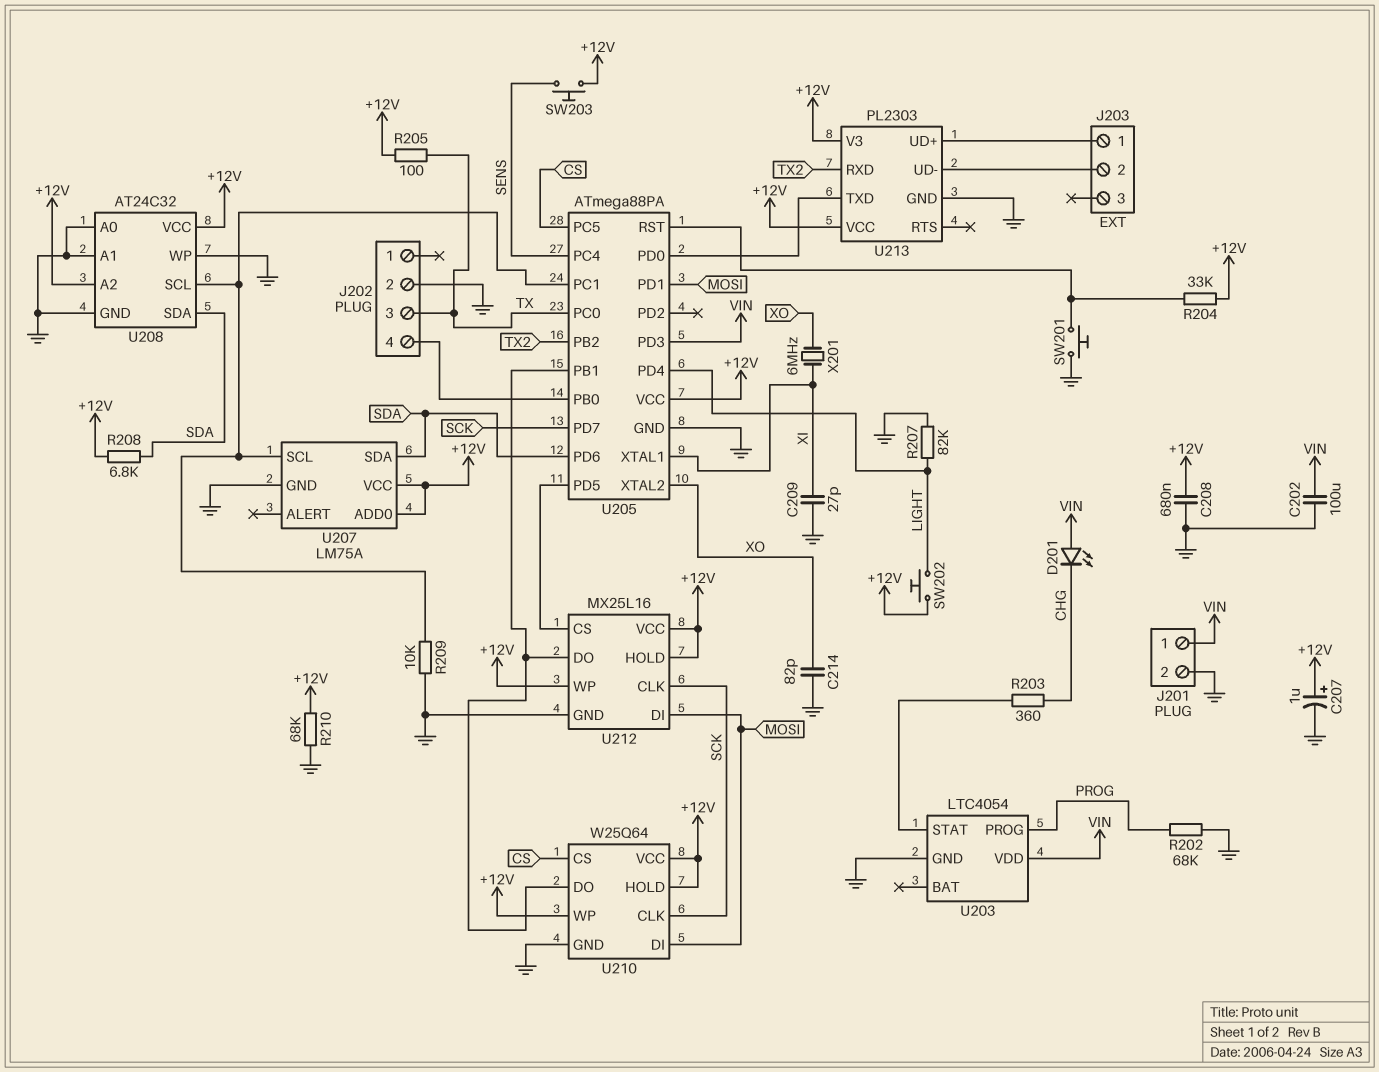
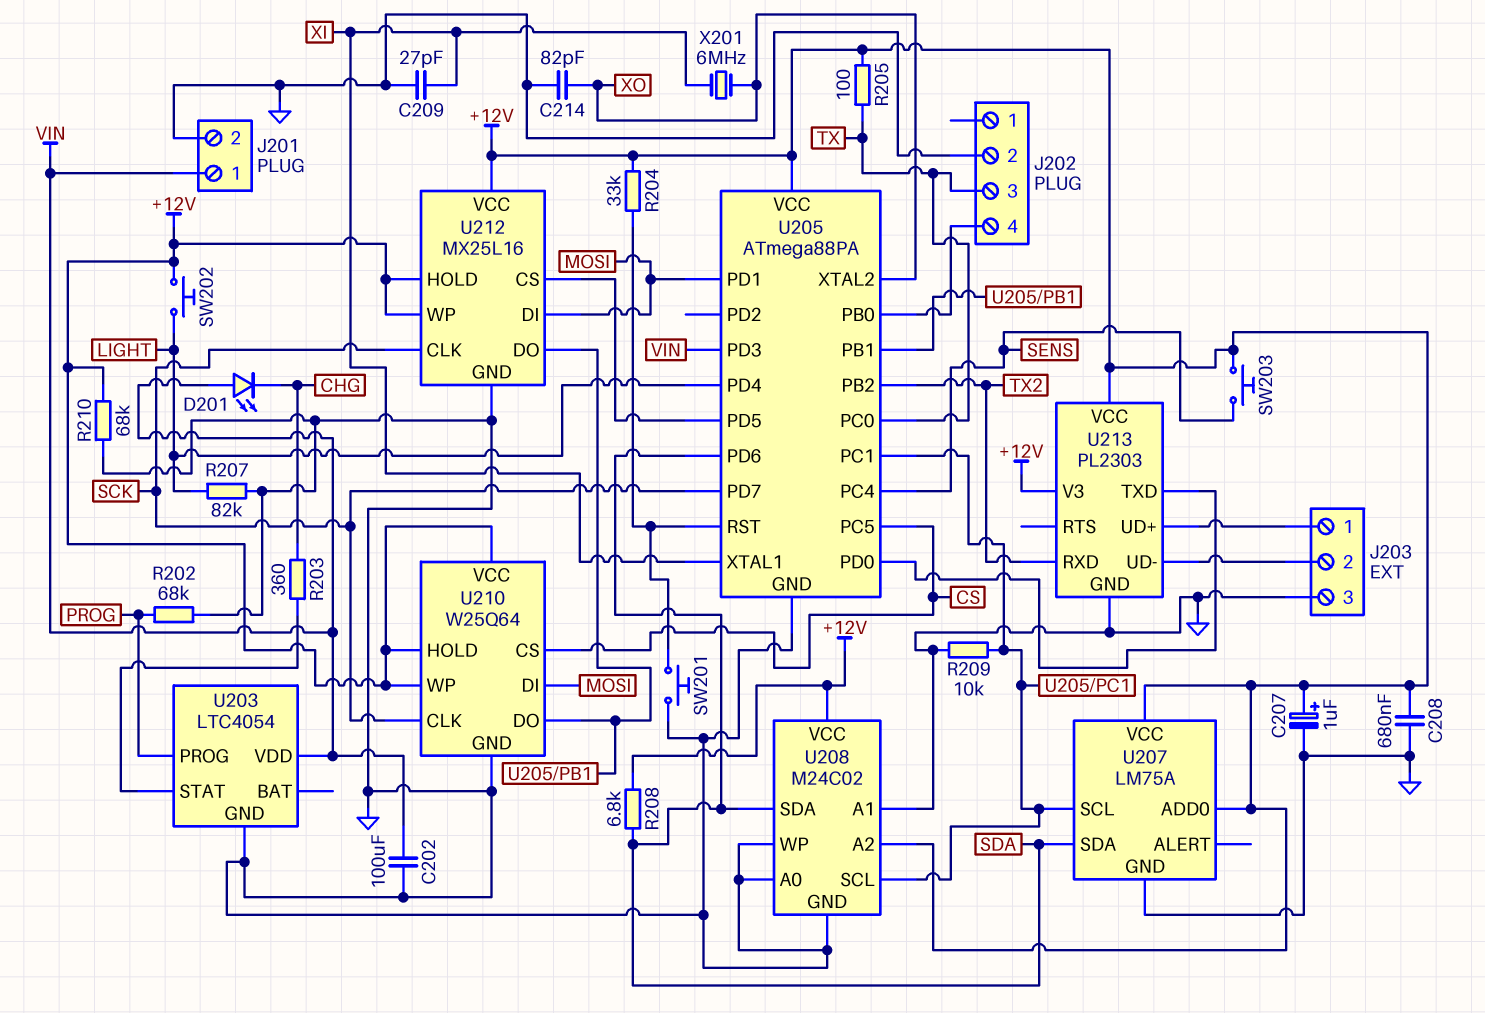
J203 pin 3: none -> GND
U208: AT24C32 -> M24C02

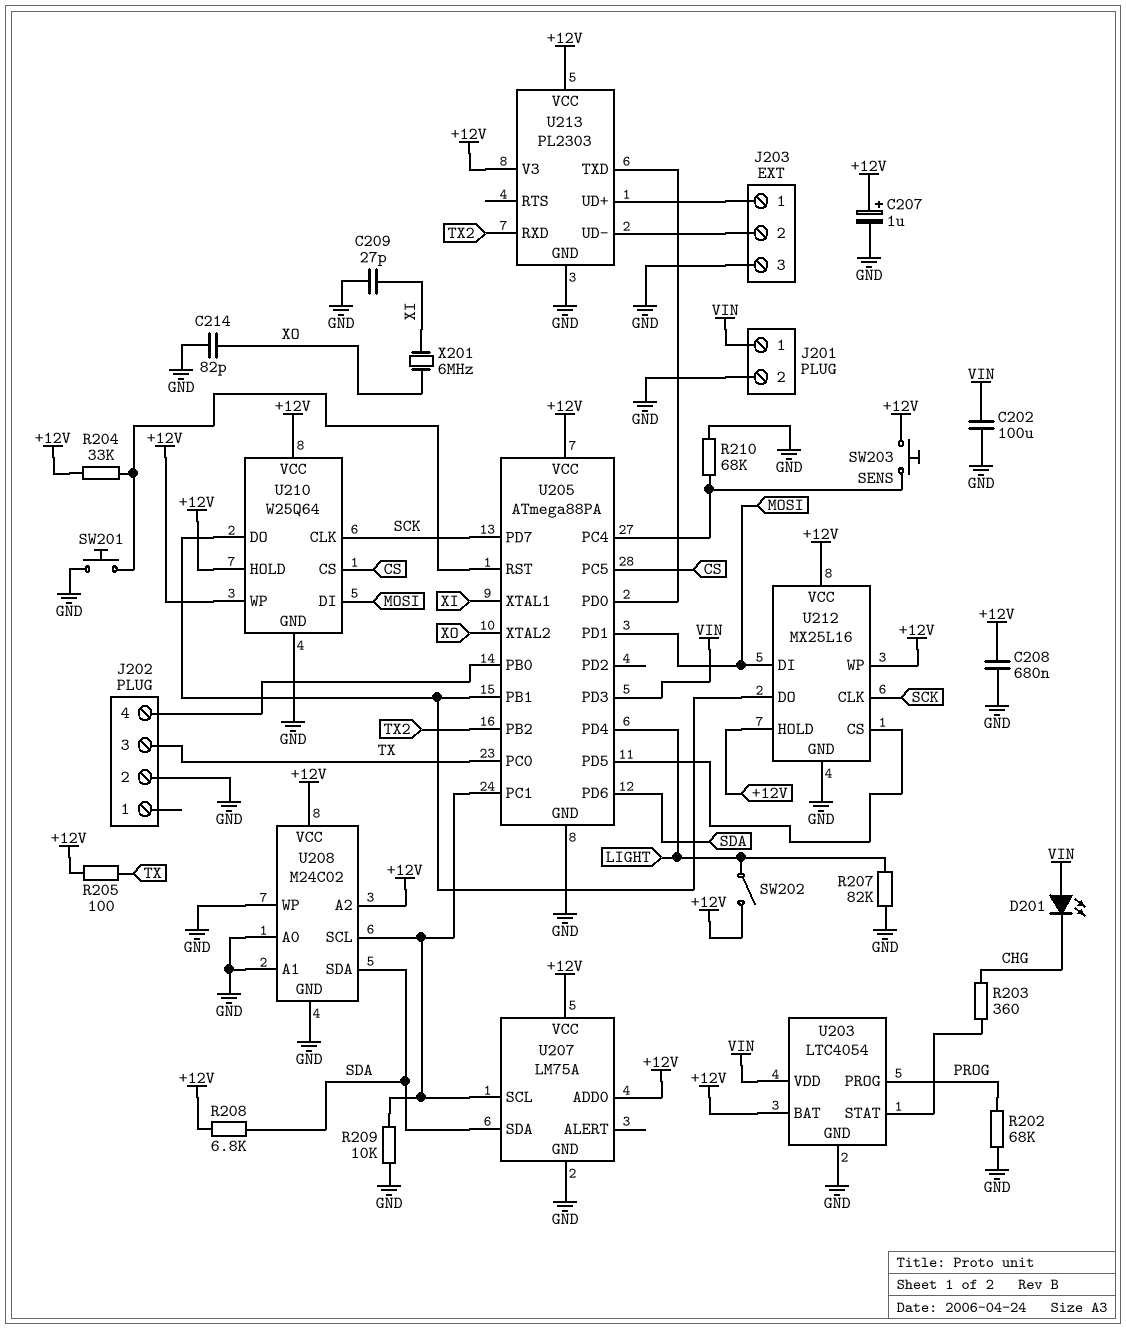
R210: 68k (+12V, GND) -> 68k (GND, SENS)
SW202: button (+12V, LIGHT) -> switch (+12V, LIGHT)
U203 pin BAT: none -> +12V

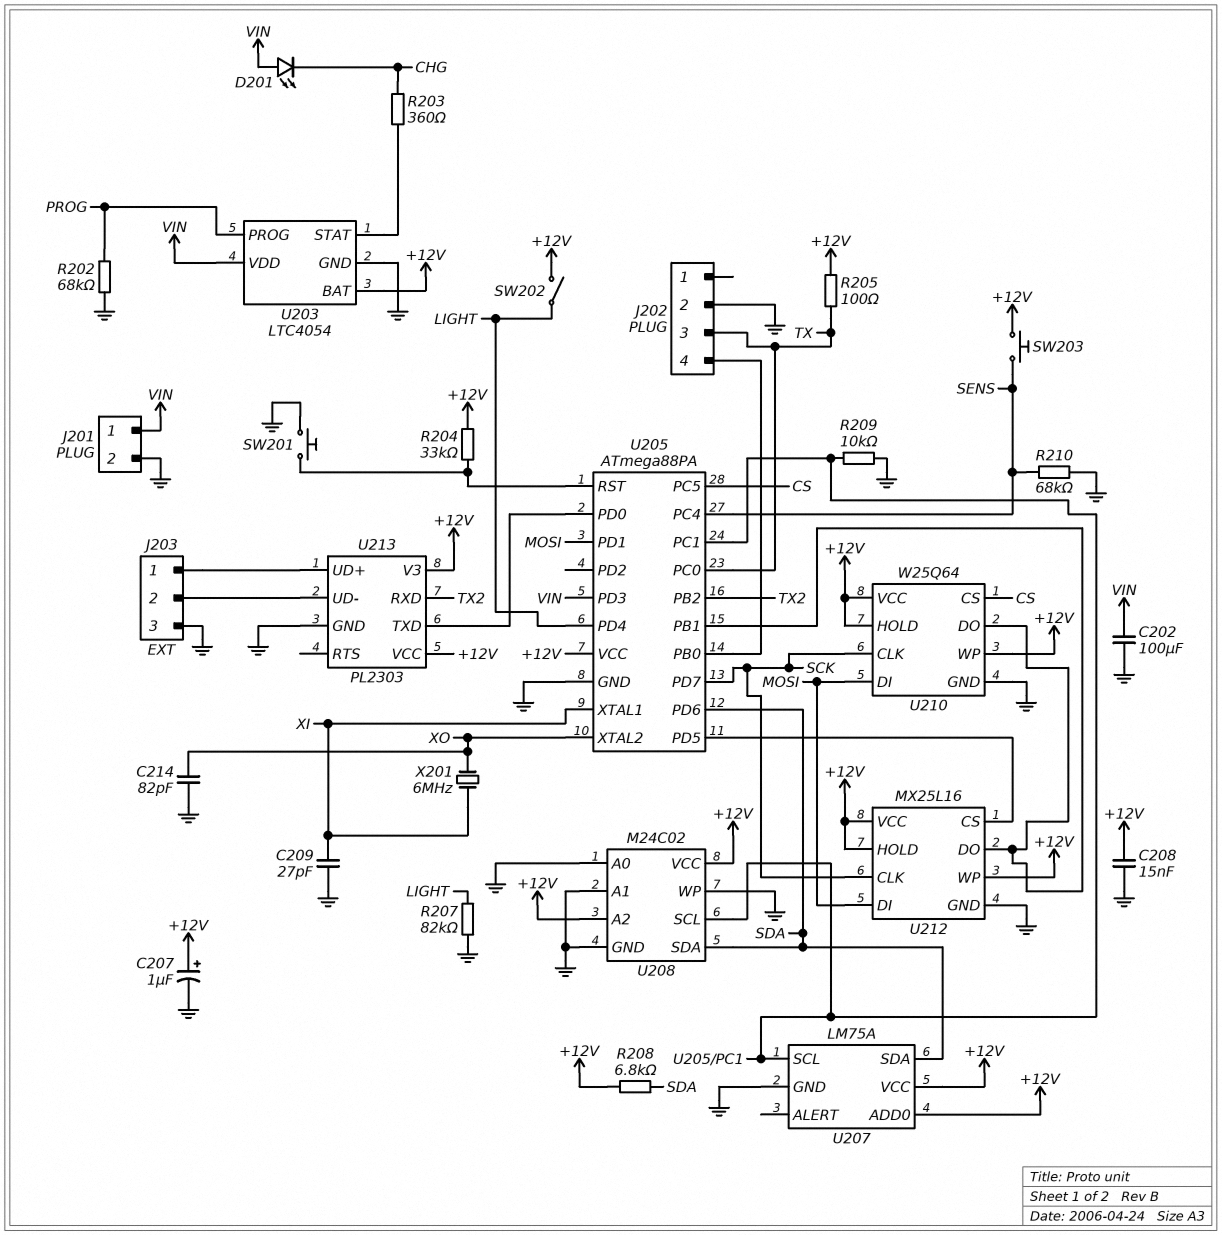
C208: 680nF (+12V, GND) -> 15nF (+12V, GND)

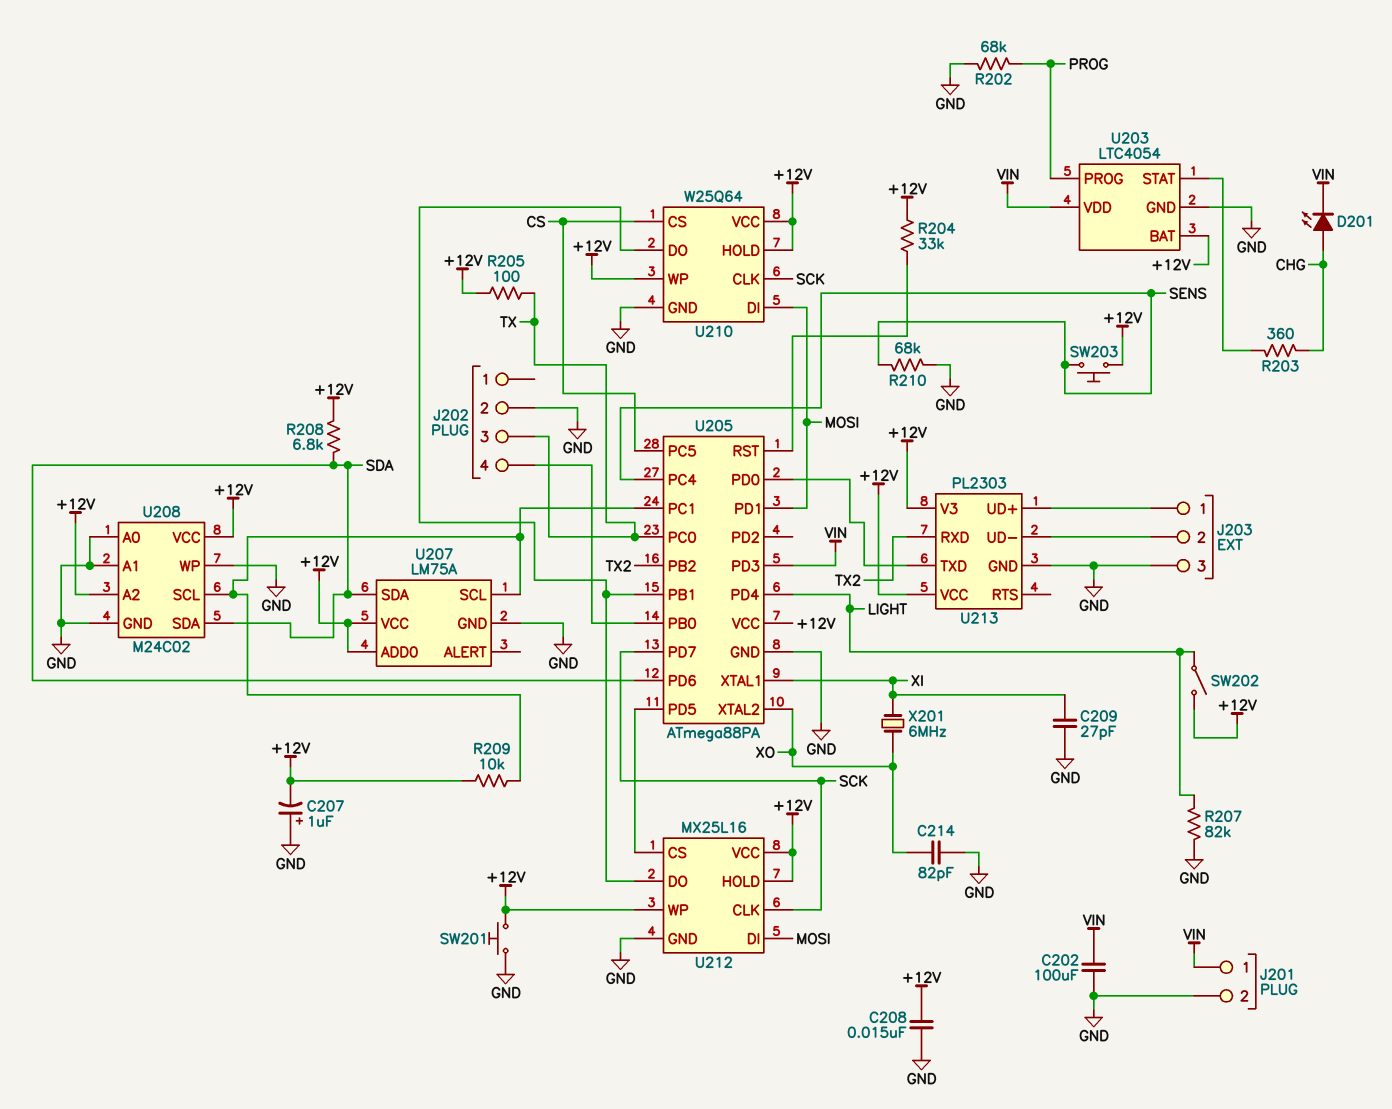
C207: 1uF (plus +12V, minus GND) -> 1uF (plus GND, minus +12V)
D201: LED (A VIN, K CHG) -> LED (A CHG, K VIN)
R209: 10k (GND, U205/PC1) -> 10k (+12V, U205/PC1)
SW201: button (GND, U205/RST) -> button (+12V, GND)

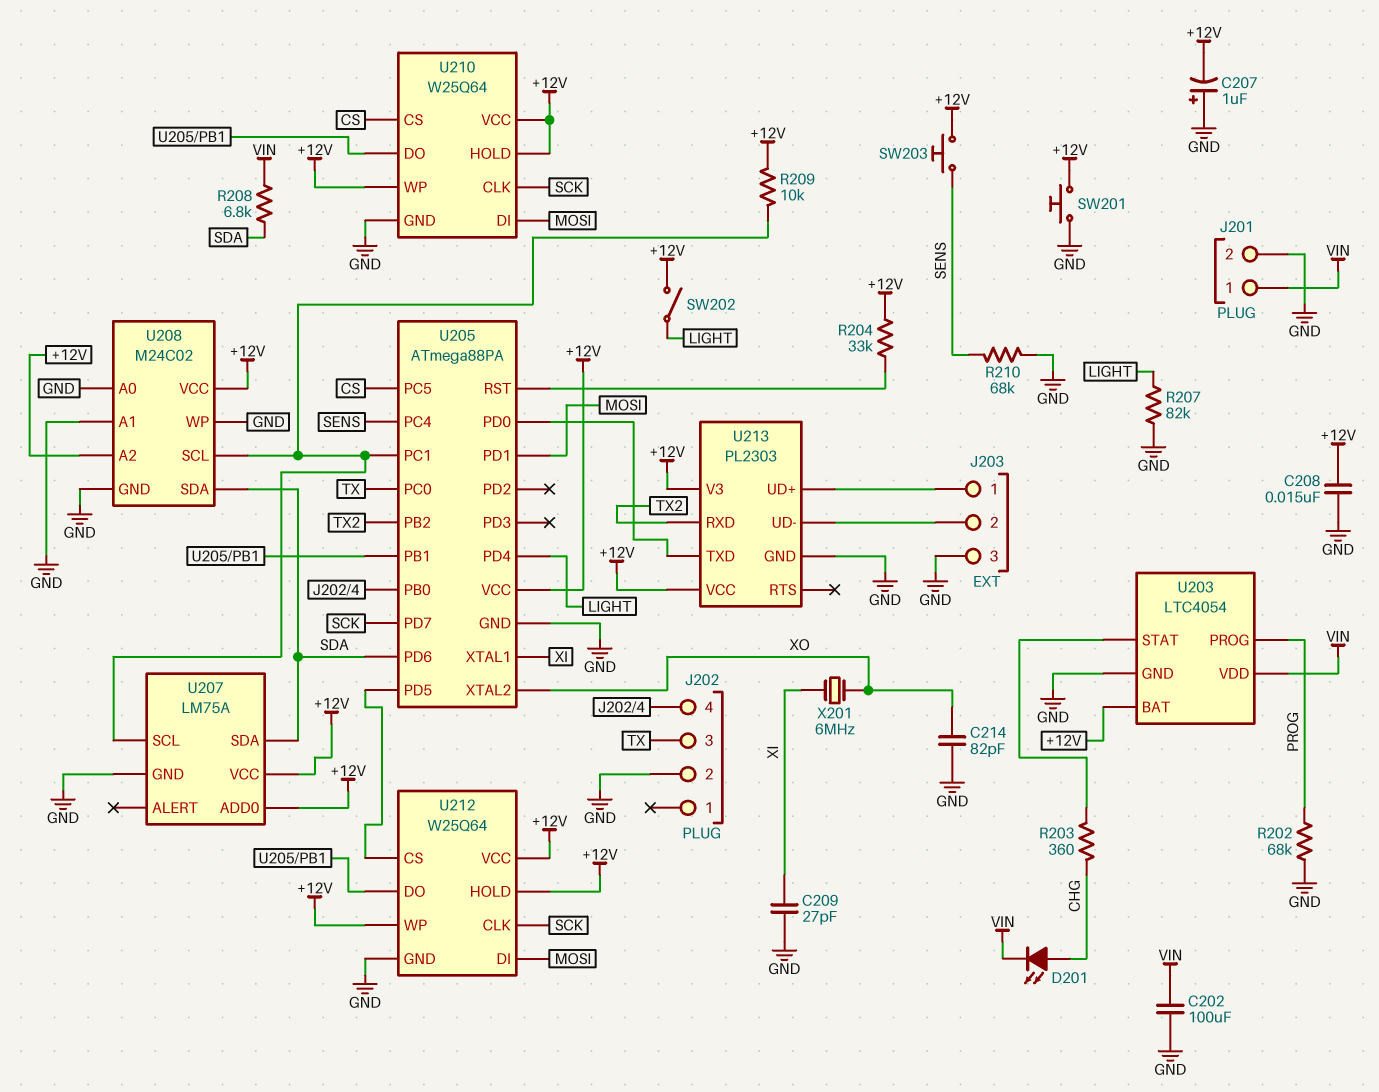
R205: 100 (+12V, TX) -> none
R208: 6.8k (+12V, SDA) -> 6.8k (SDA, VIN)
U205 pin PD3: VIN -> none
U212: MX25L16 -> W25Q64

